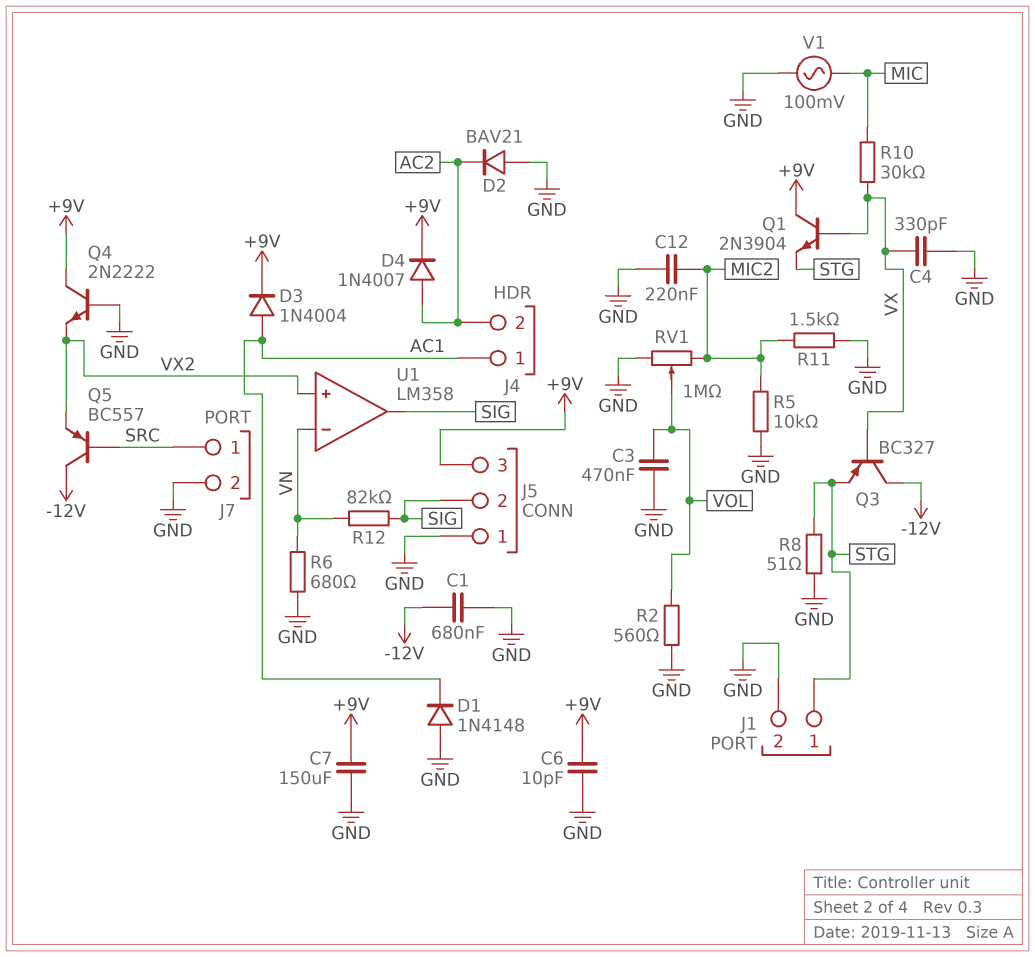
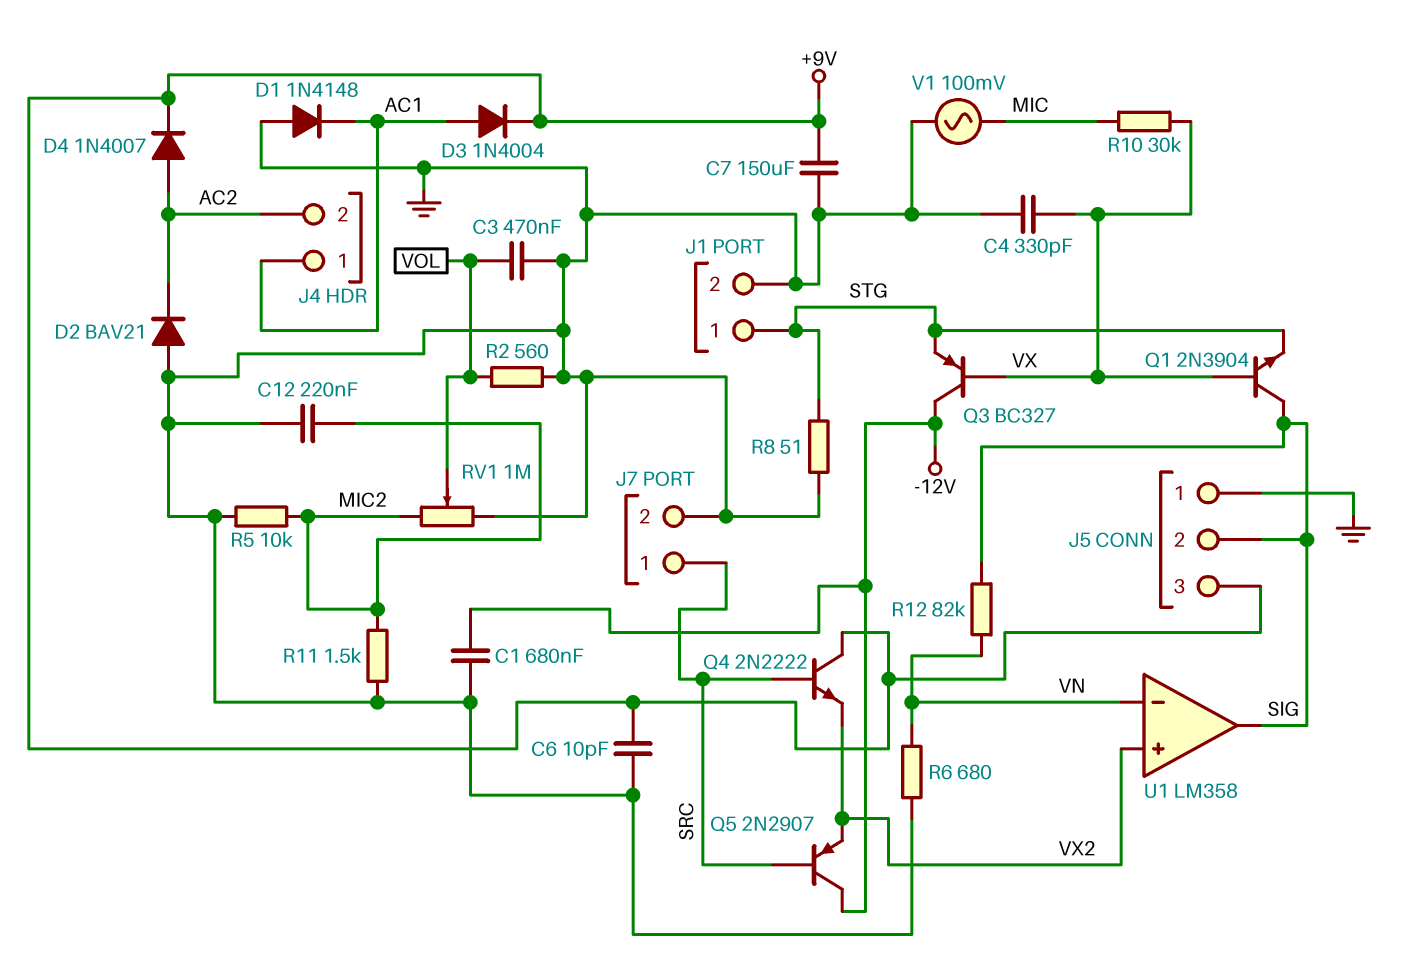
Q1: NPN 2N3904 (B VX, C +9V, E STG) -> NPN 2N3904 (B VX, C SIG, E STG)
Q4: NPN 2N2222 (B GND, C +9V, E VX2) -> NPN 2N2222 (B SRC, C +9V, E VX2)
Q5: PNP BC557 (B SRC, C -12V, E VX2) -> PNP 2N2907 (B SRC, C -12V, E VX2)

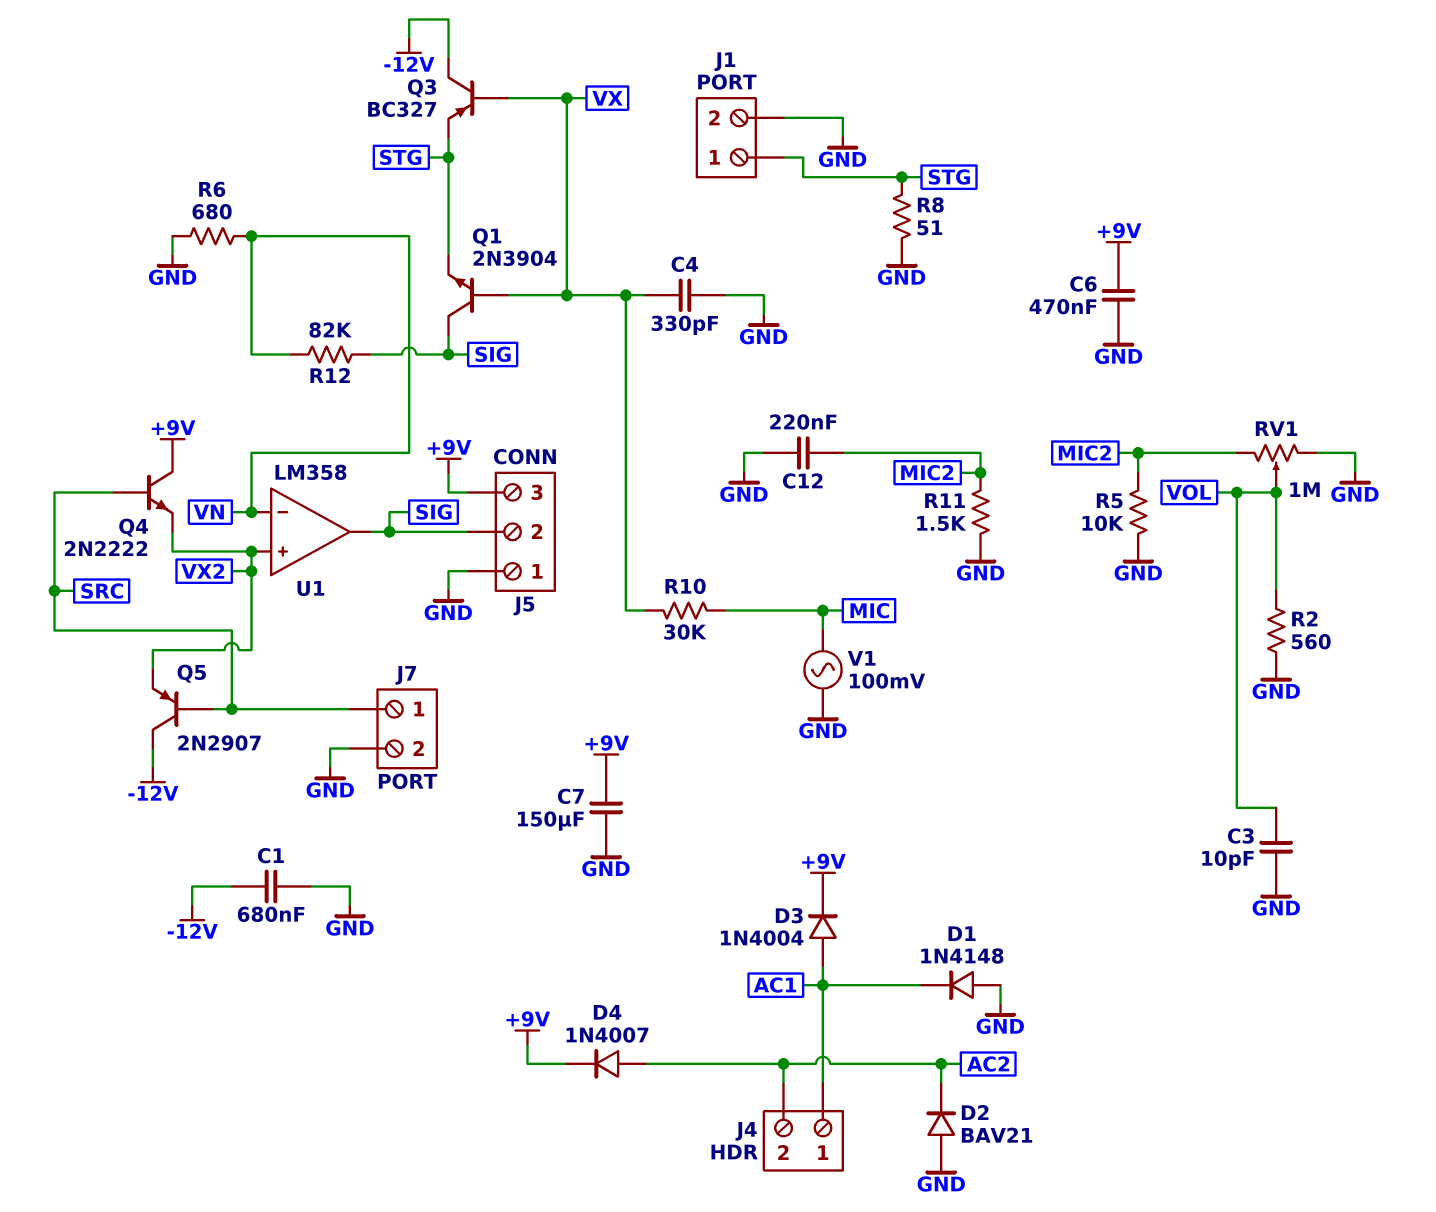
C3: 470nF (GND, VOL) -> 10pF (GND, VOL)
C6: 10pF (+9V, GND) -> 470nF (+9V, GND)

